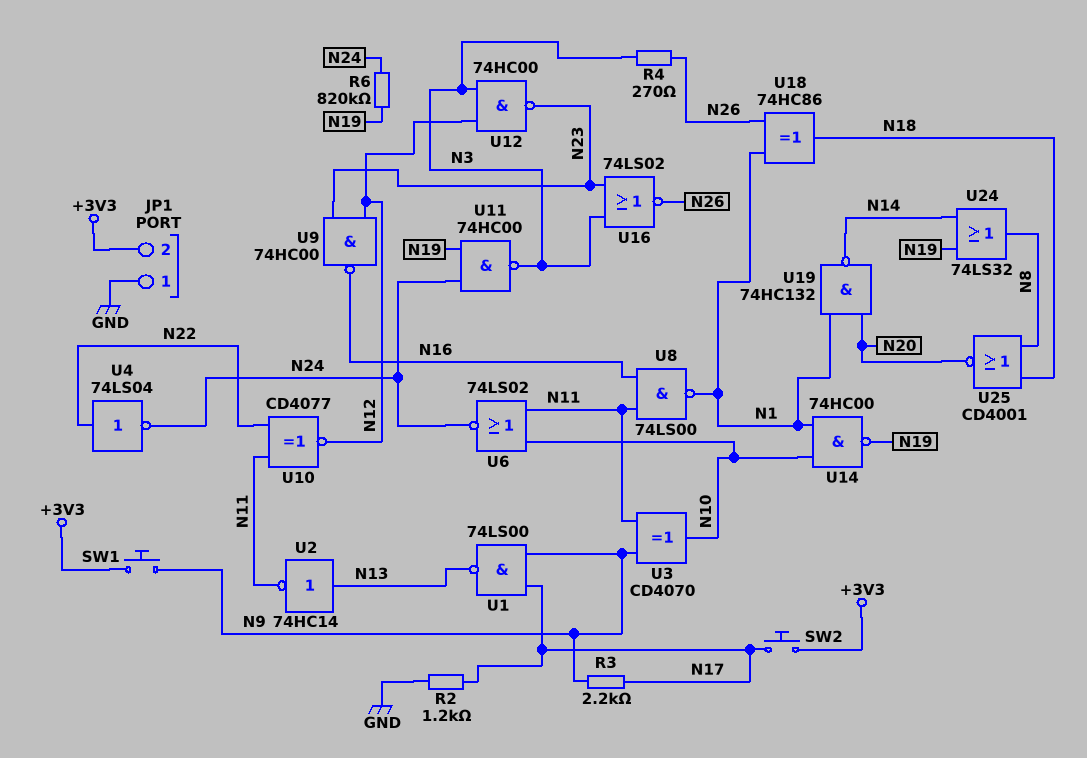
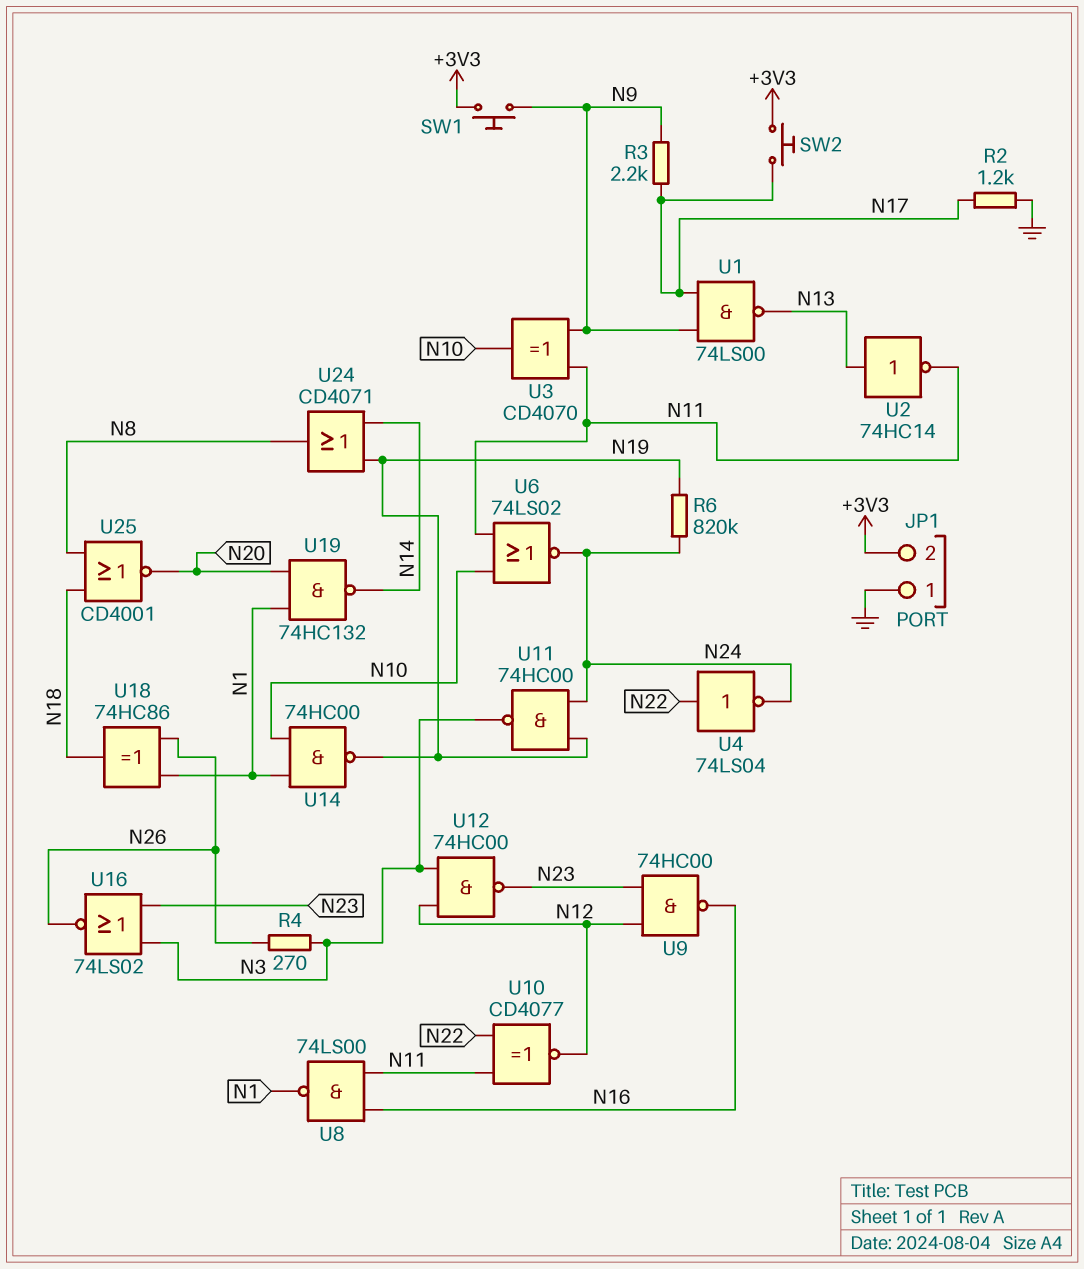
U24: OR 74LS32 (in N14, in N19, out N8) -> OR CD4071 (in N14, in N19, out N8)

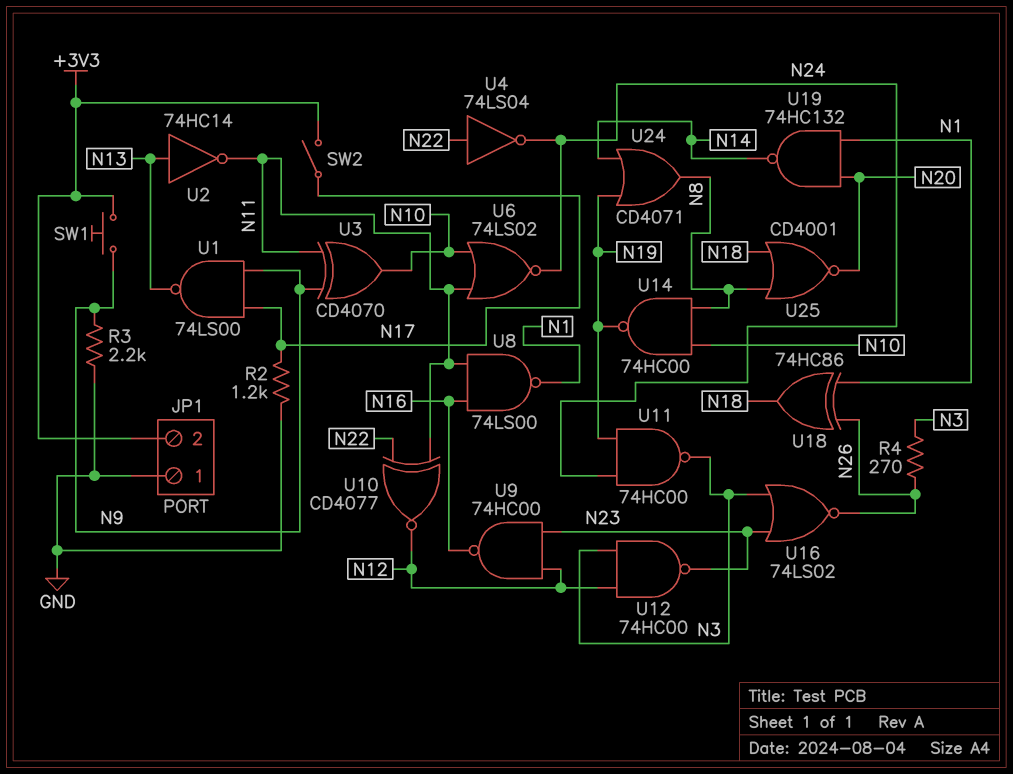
R3: 2.2k (N9, N17) -> 2.2k (GND, N9)
R6: 820k (N19, N24) -> none
SW2: button (+3V3, N17) -> switch (+3V3, N17)
U14: NAND 74HC00 (in N1, in N10, out N19) -> NAND 74HC00 (in N8, in N10, out N19)

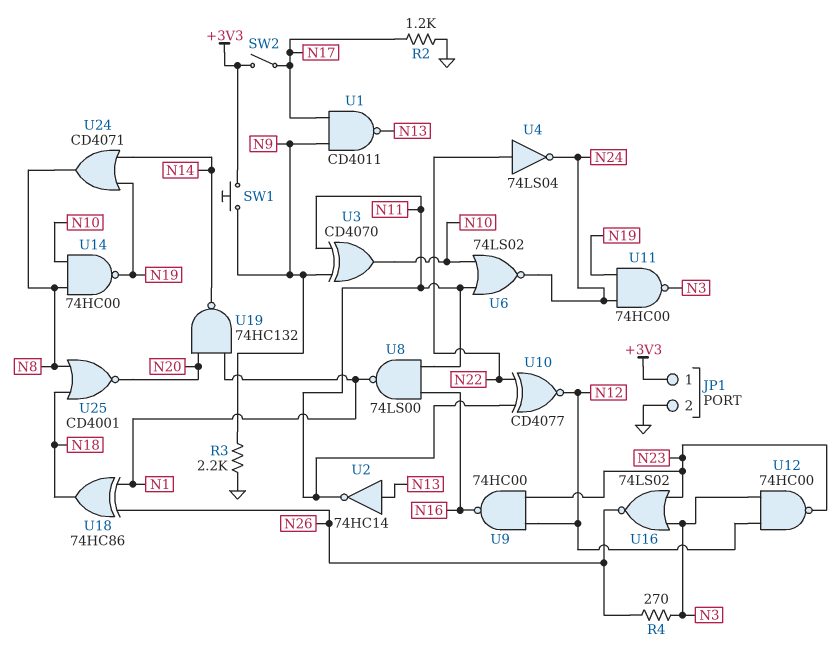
JP1 pin 1: GND -> +3V3
JP1 pin 2: +3V3 -> GND
U1: NAND 74LS00 (in N9, in N17, out N13) -> NAND CD4011 (in N9, in N17, out N13)

